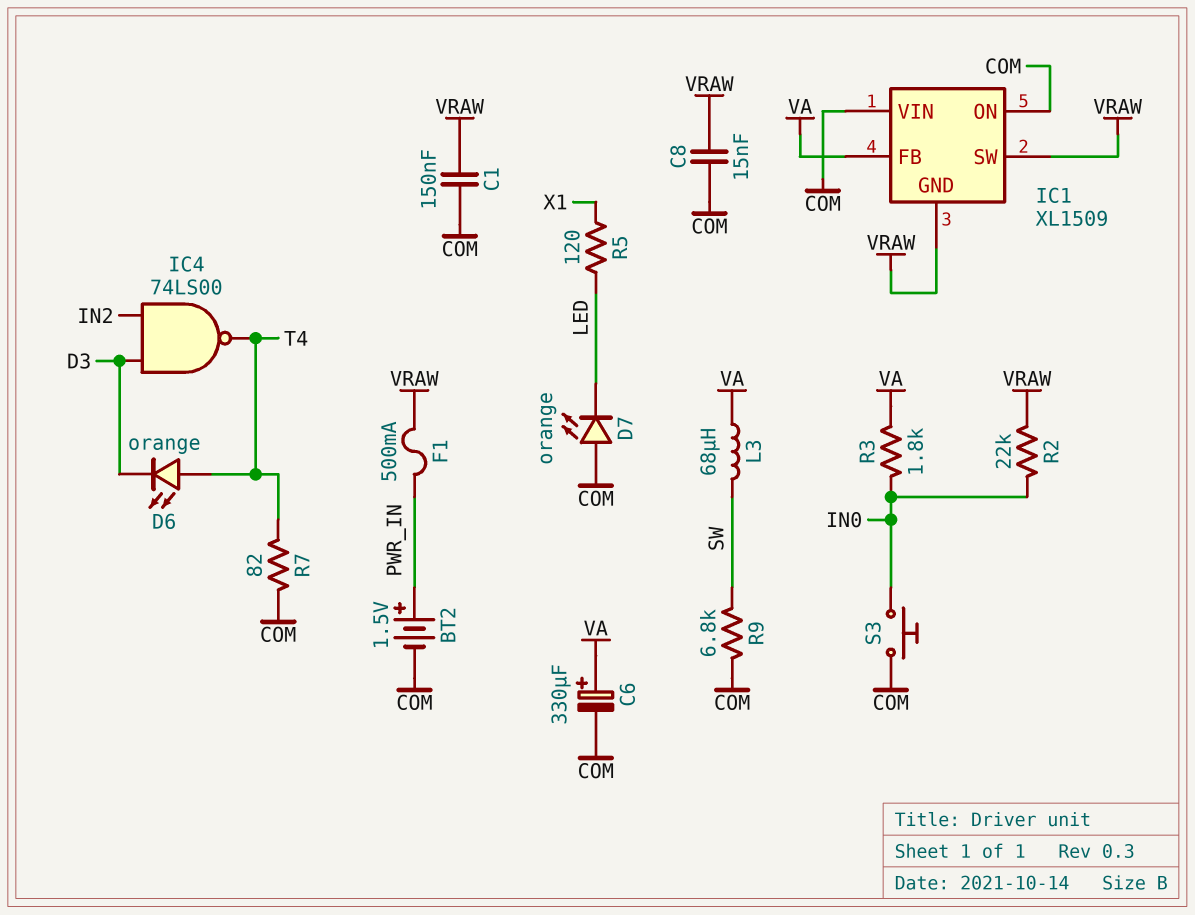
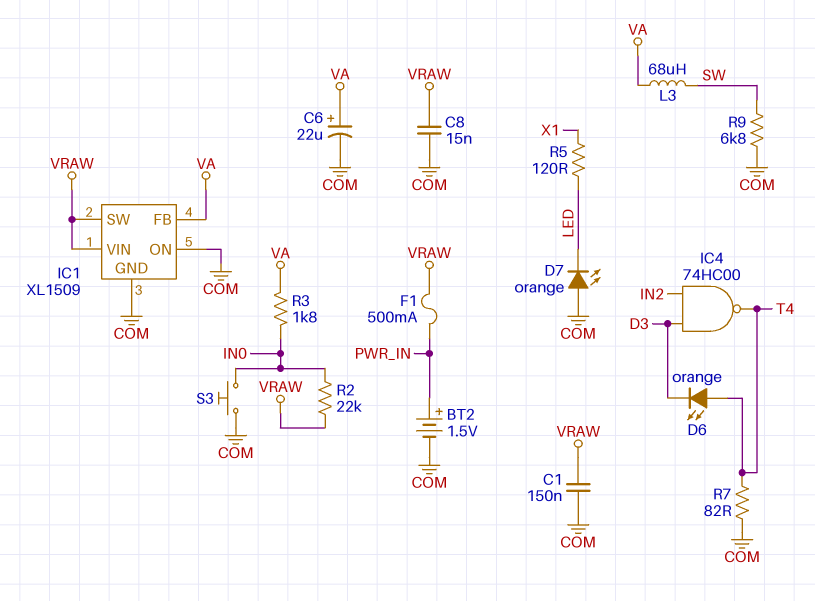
C6: 330uF (plus VA, minus COM) -> 22uF (plus VA, minus COM)
IC1 pin GND: VRAW -> COM
IC1 pin VIN: COM -> VRAW
IC4: NAND 74LS00 (in D3, in IN2, out T4) -> NAND 74HC00 (in D3, in IN2, out T4)

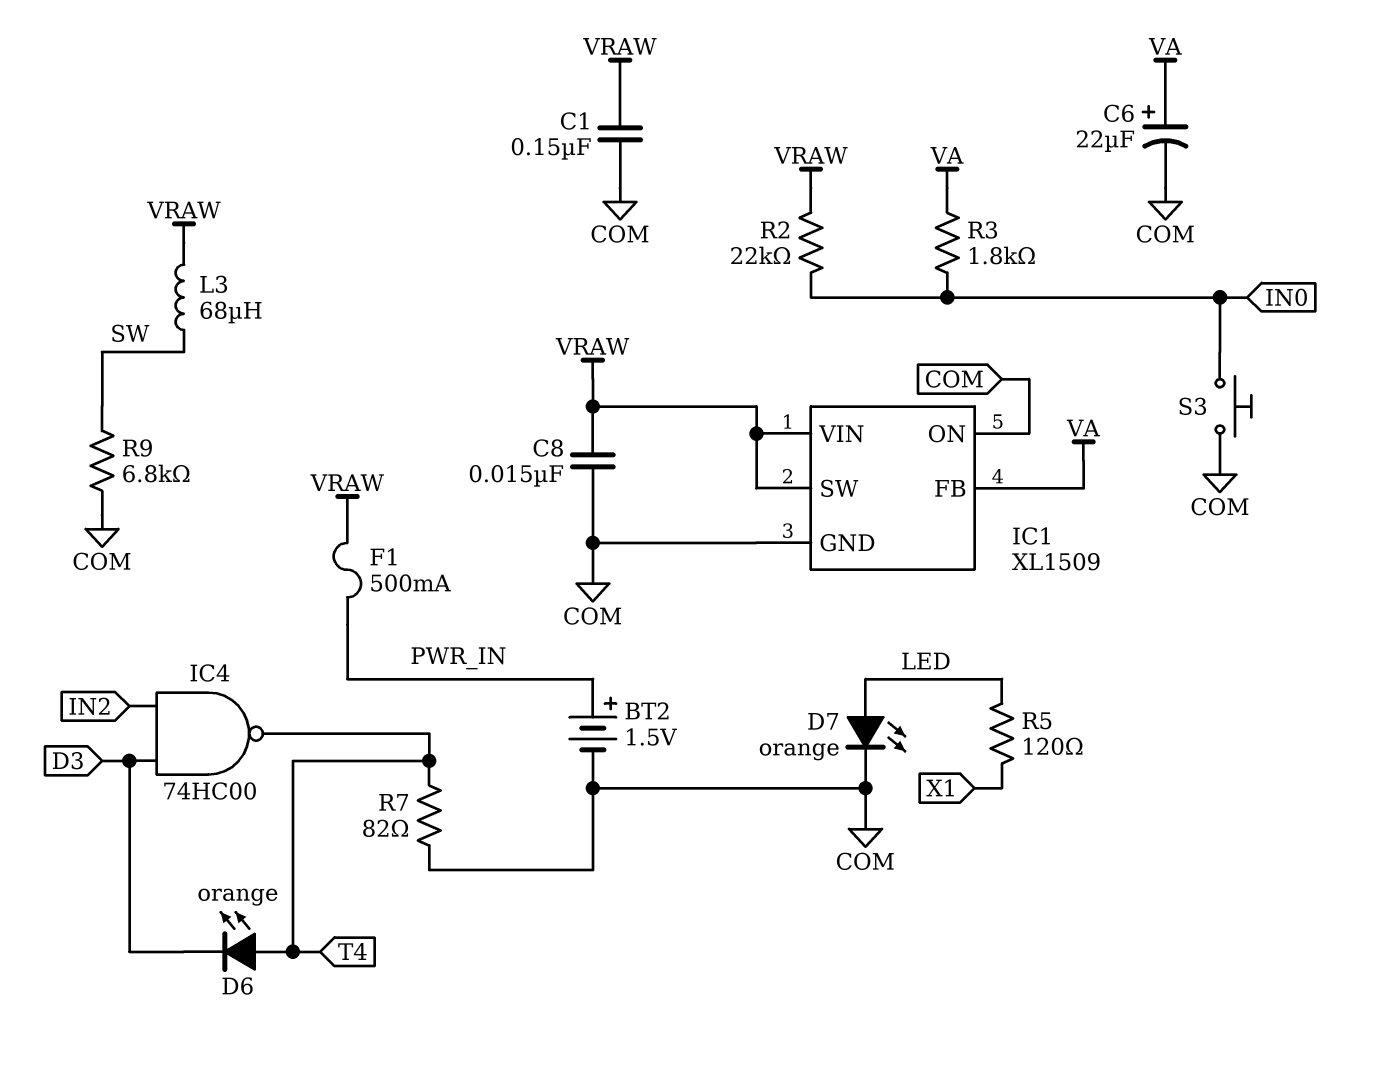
D7: LED orange (A COM, K LED) -> LED orange (A LED, K COM)
L3: 68uH (SW, VA) -> 68uH (SW, VRAW)

